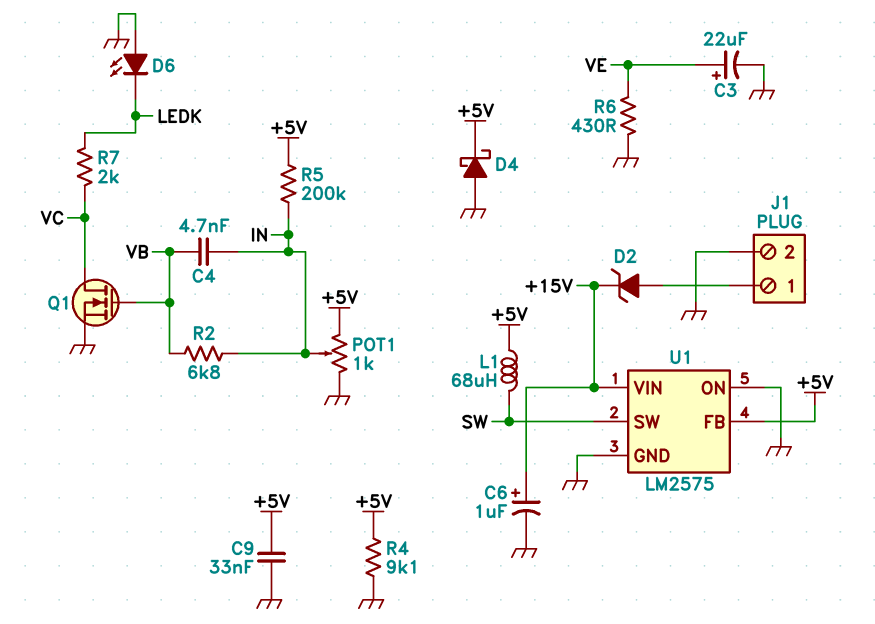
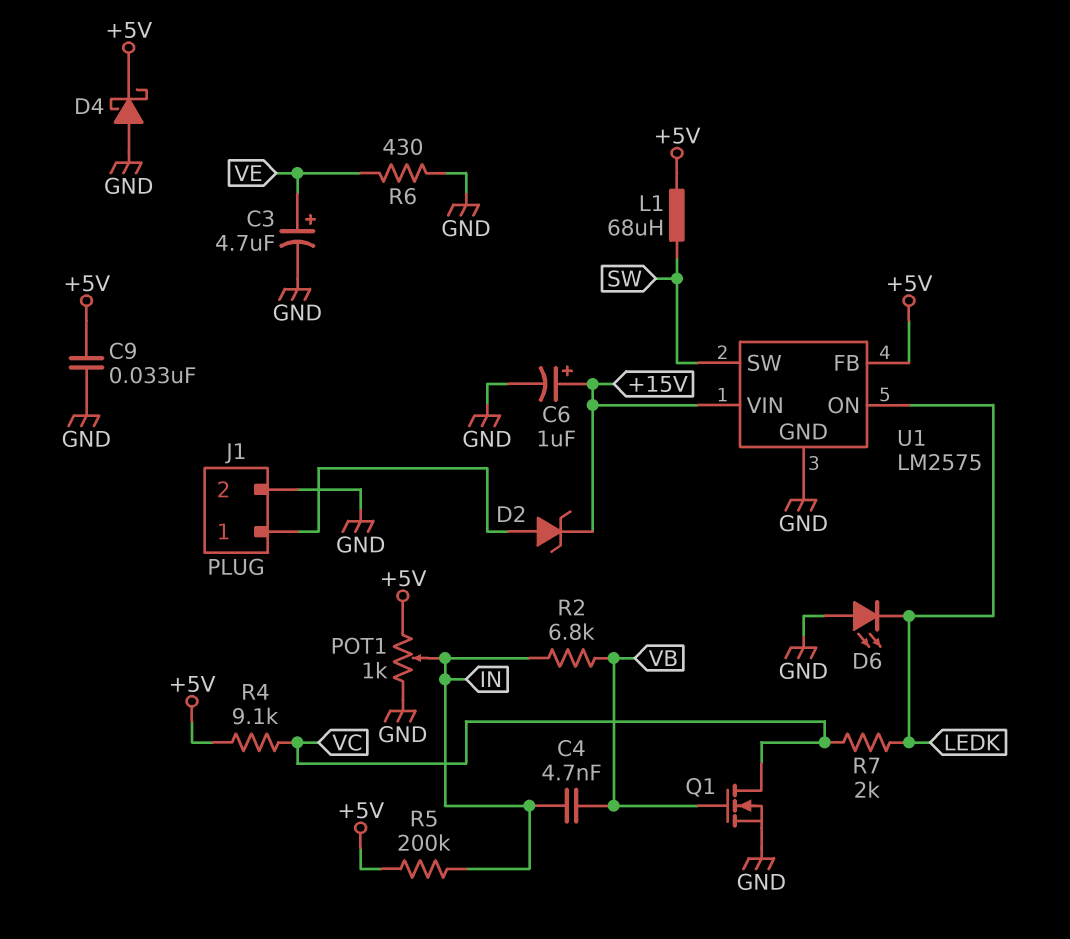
C3: 22uF (plus VE, minus GND) -> 4.7uF (plus VE, minus GND)
R4: 9.1k (+5V, GND) -> 9.1k (+5V, VC)
U1 pin ON: GND -> LEDK

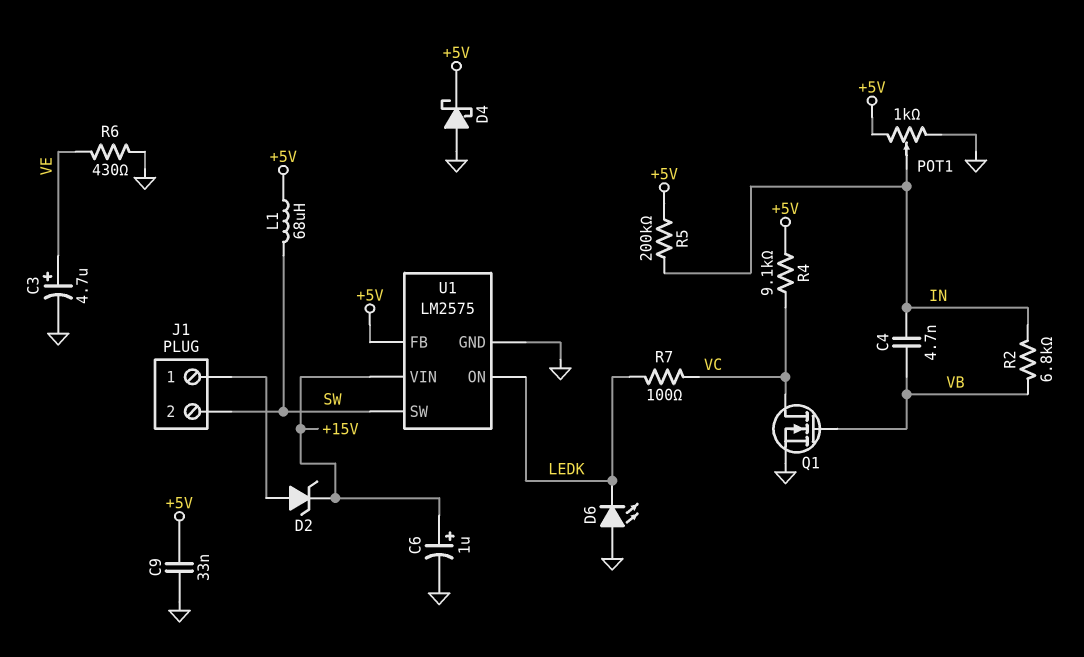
J1 pin 2: GND -> SW
R7: 2k (LEDK, VC) -> 100 (LEDK, VC)

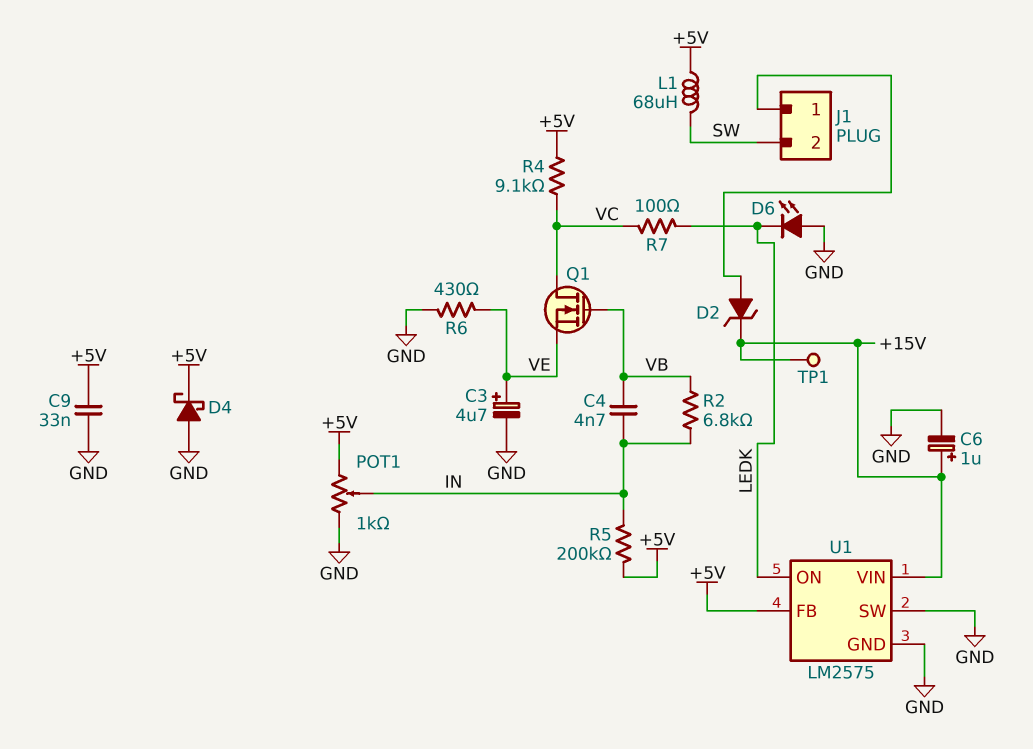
Q1: NMOS (G VB, D VC, S GND) -> NMOS (G VB, D VC, S VE)
TP1: none -> test point (+15V)
U1 pin SW: SW -> GND

